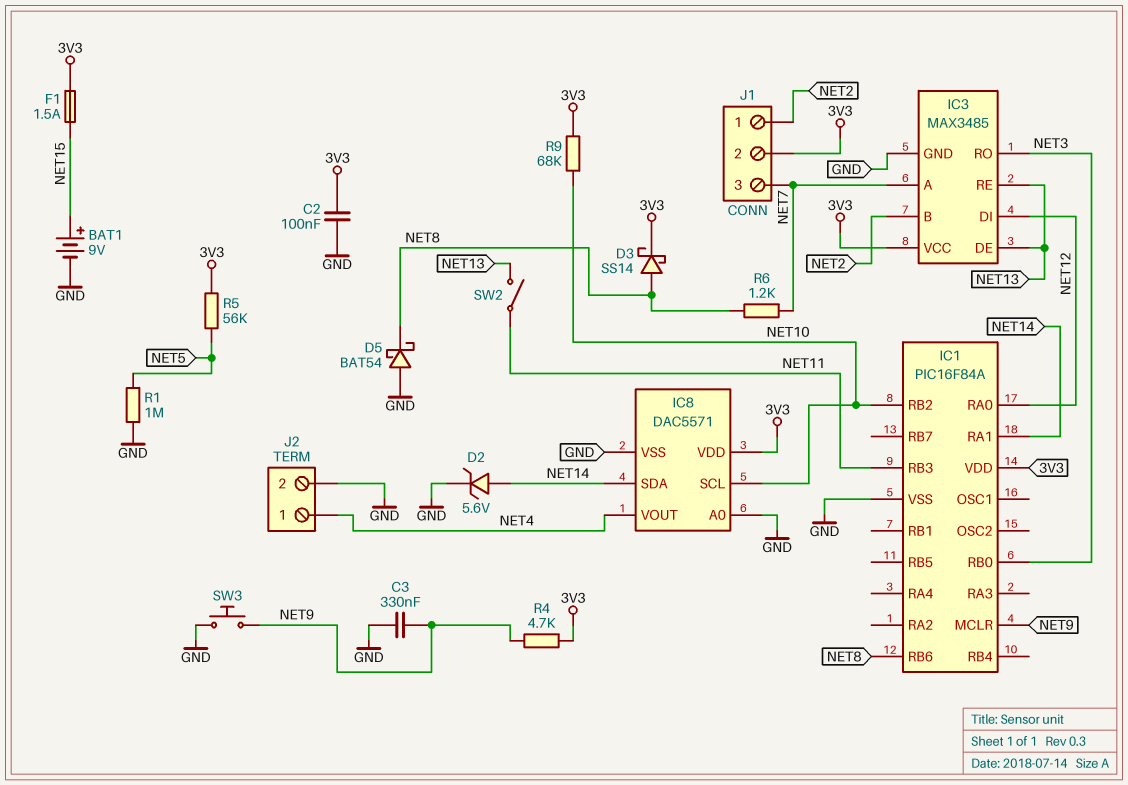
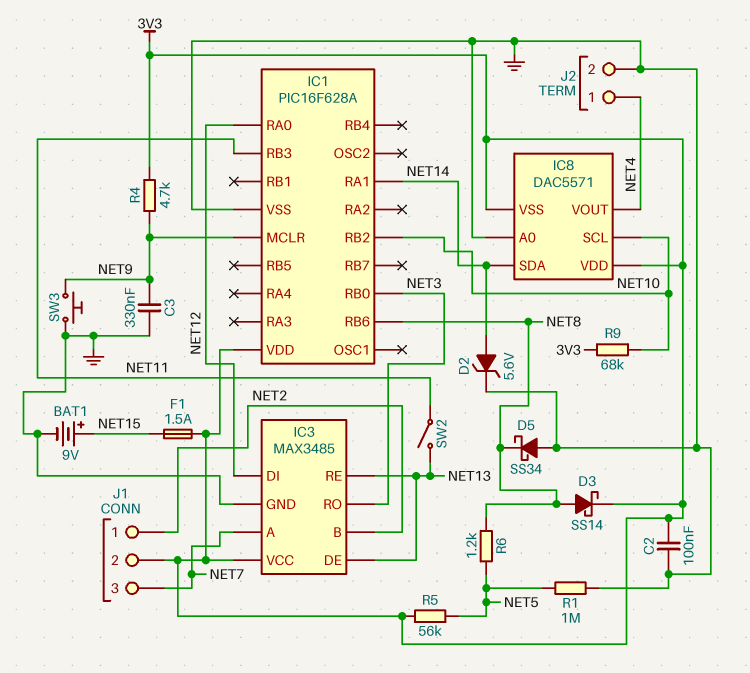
D5: schottky BAT54 (A GND, K NET8) -> schottky SS34 (A GND, K NET8)
IC1: PIC16F84A -> PIC16F628A
IC8 pin VSS: GND -> 3V3
R6: 1.2k (NET7, NET8) -> 1.2k (NET5, NET8)

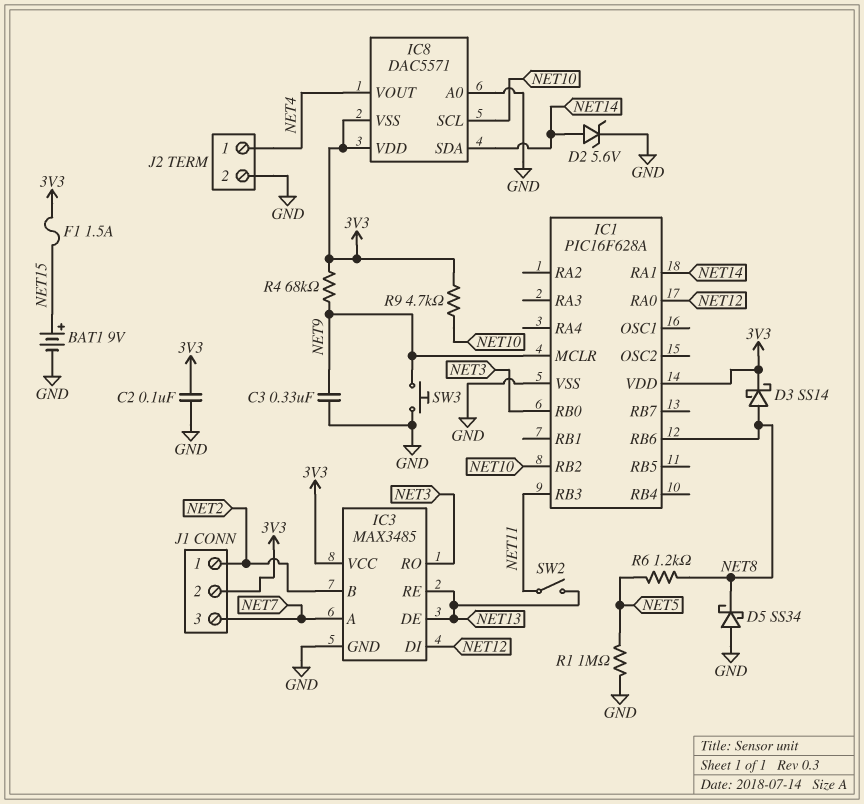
R4: 4.7k (3V3, NET9) -> 68k (3V3, NET9)
R5: 56k (3V3, NET5) -> none
R9: 68k (3V3, NET10) -> 4.7k (3V3, NET10)

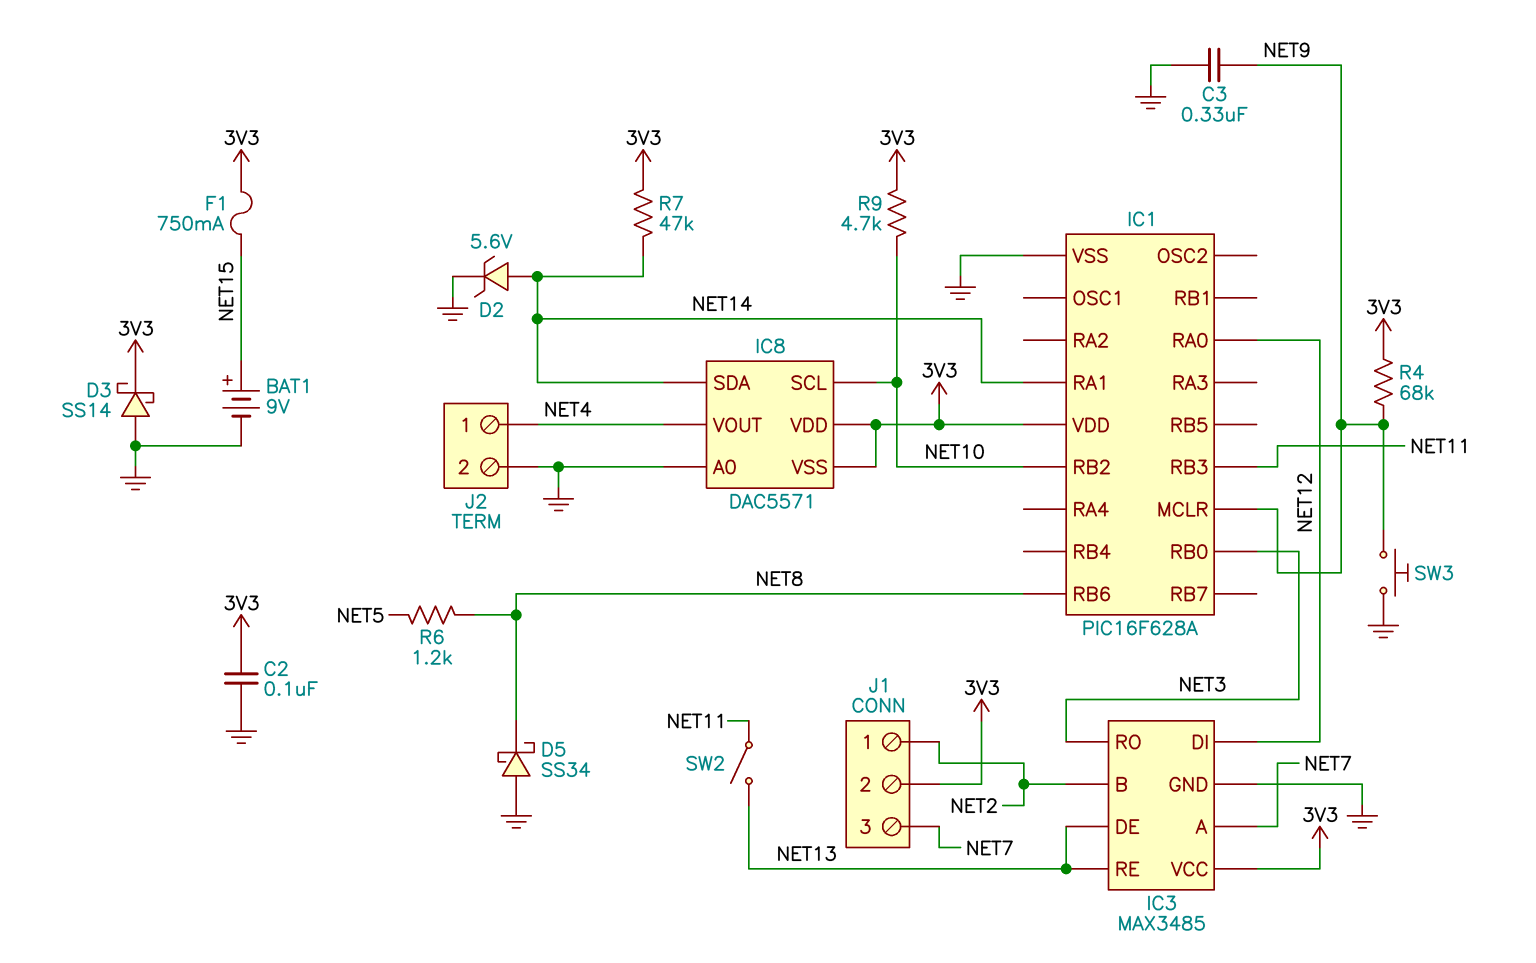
D3: schottky SS14 (A NET8, K 3V3) -> schottky SS14 (A GND, K 3V3)
F1: 1.5A (3V3, NET15) -> 750mA (3V3, NET15)
R1: 1M (GND, NET5) -> none
R7: none -> 47k (3V3, NET14)

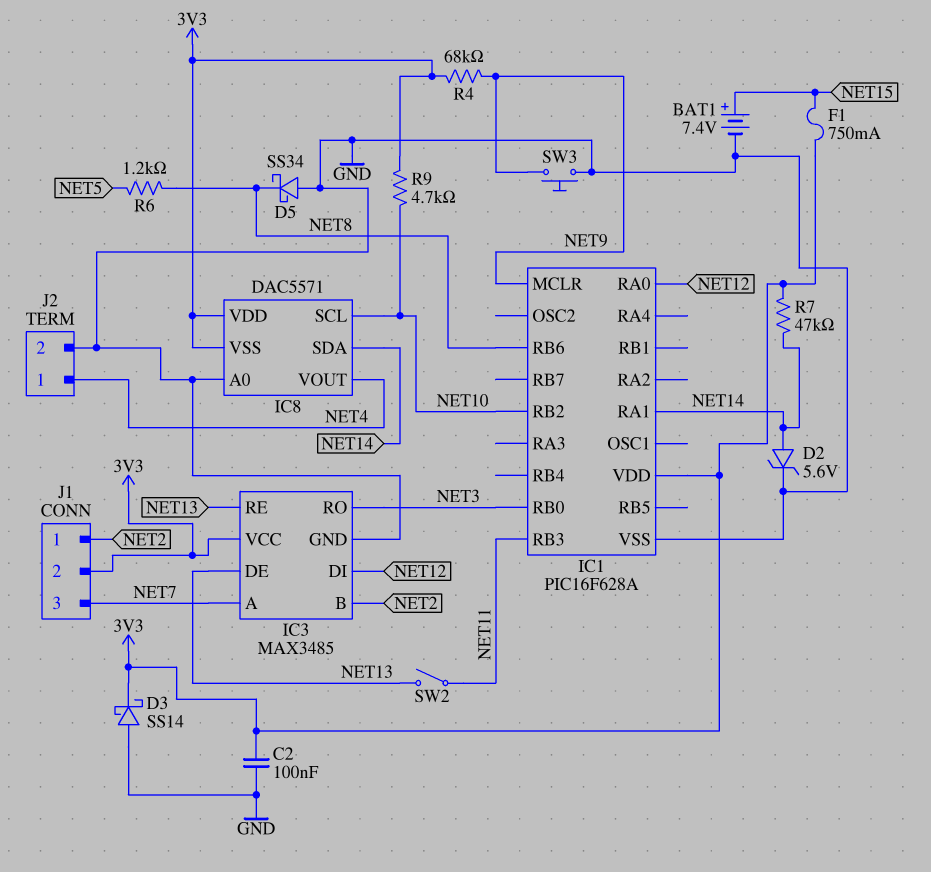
BAT1: 9V (plus NET15, minus GND) -> 7.4V (plus NET15, minus GND)
C3: 330nF (GND, NET9) -> none

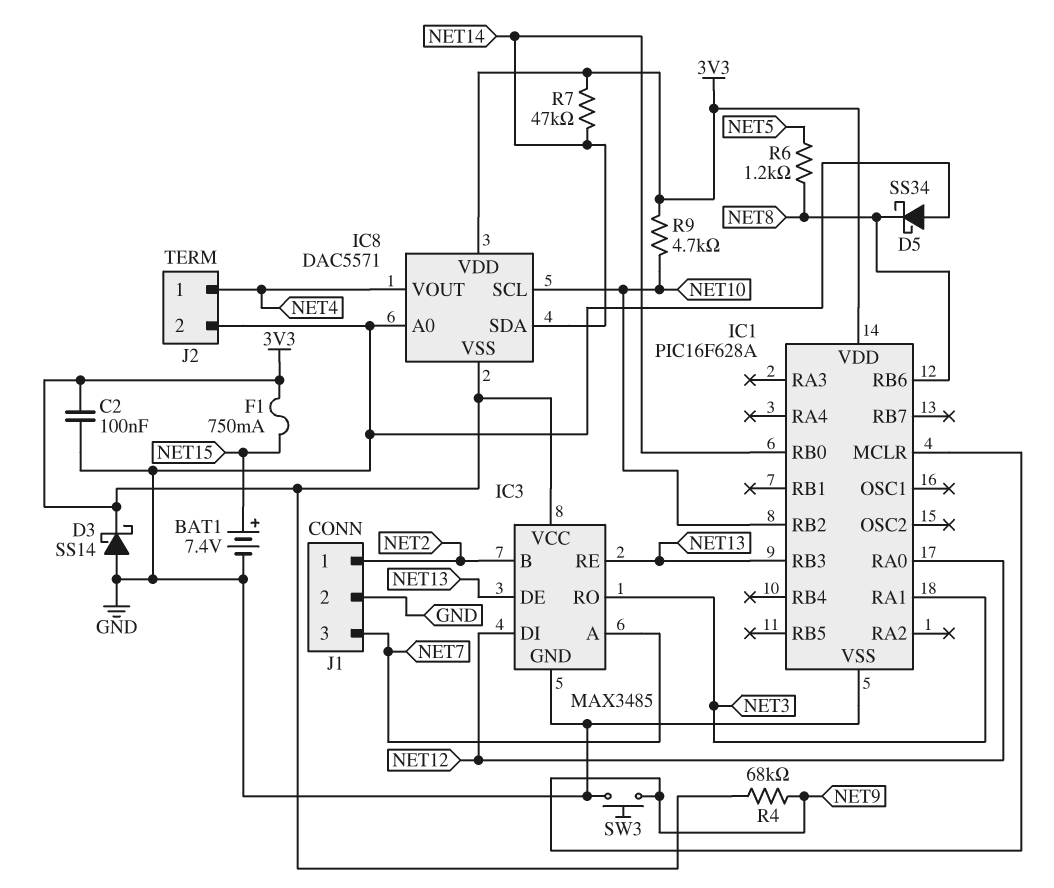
D2: zener 5.6V (A NET14, K GND) -> none
IC1 pin RA1: NET14 -> NET3
IC1 pin RB0: NET3 -> NET14
IC1 pin RB3: NET11 -> NET13
J1 pin 2: 3V3 -> GND
SW2: switch (NET11, NET13) -> none

